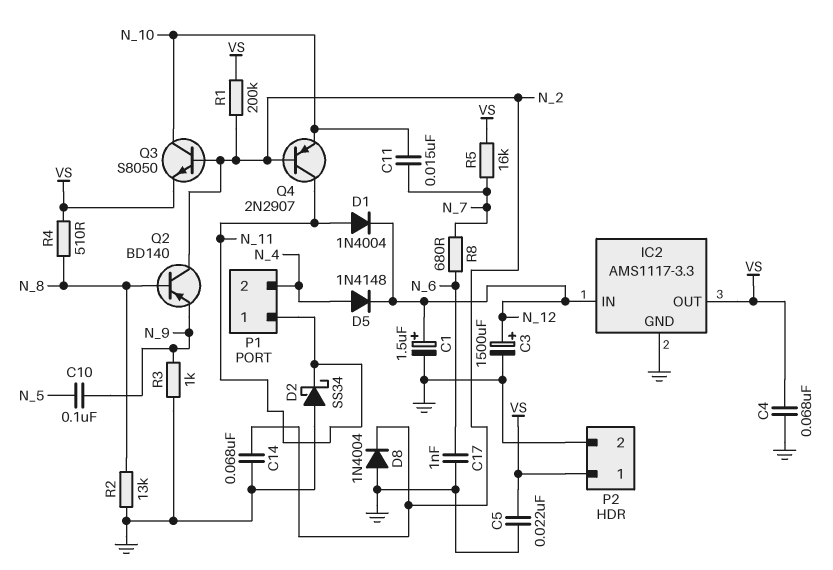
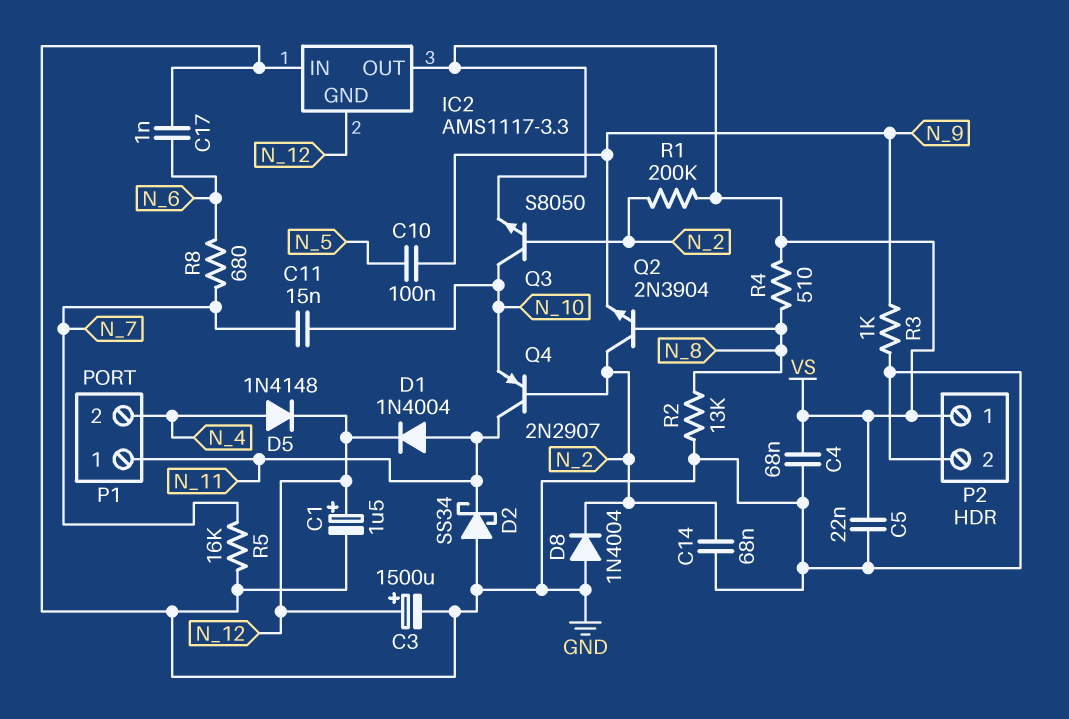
IC2 pin GND: GND -> N_12
IC2 pin IN: N_12 -> GND
Q2: PNP BD140 (B N_8, C N_2, E N_9) -> NPN 2N3904 (B N_8, C N_2, E N_9)
R5: 16k (N_7, VS) -> 16k (GND, N_7)

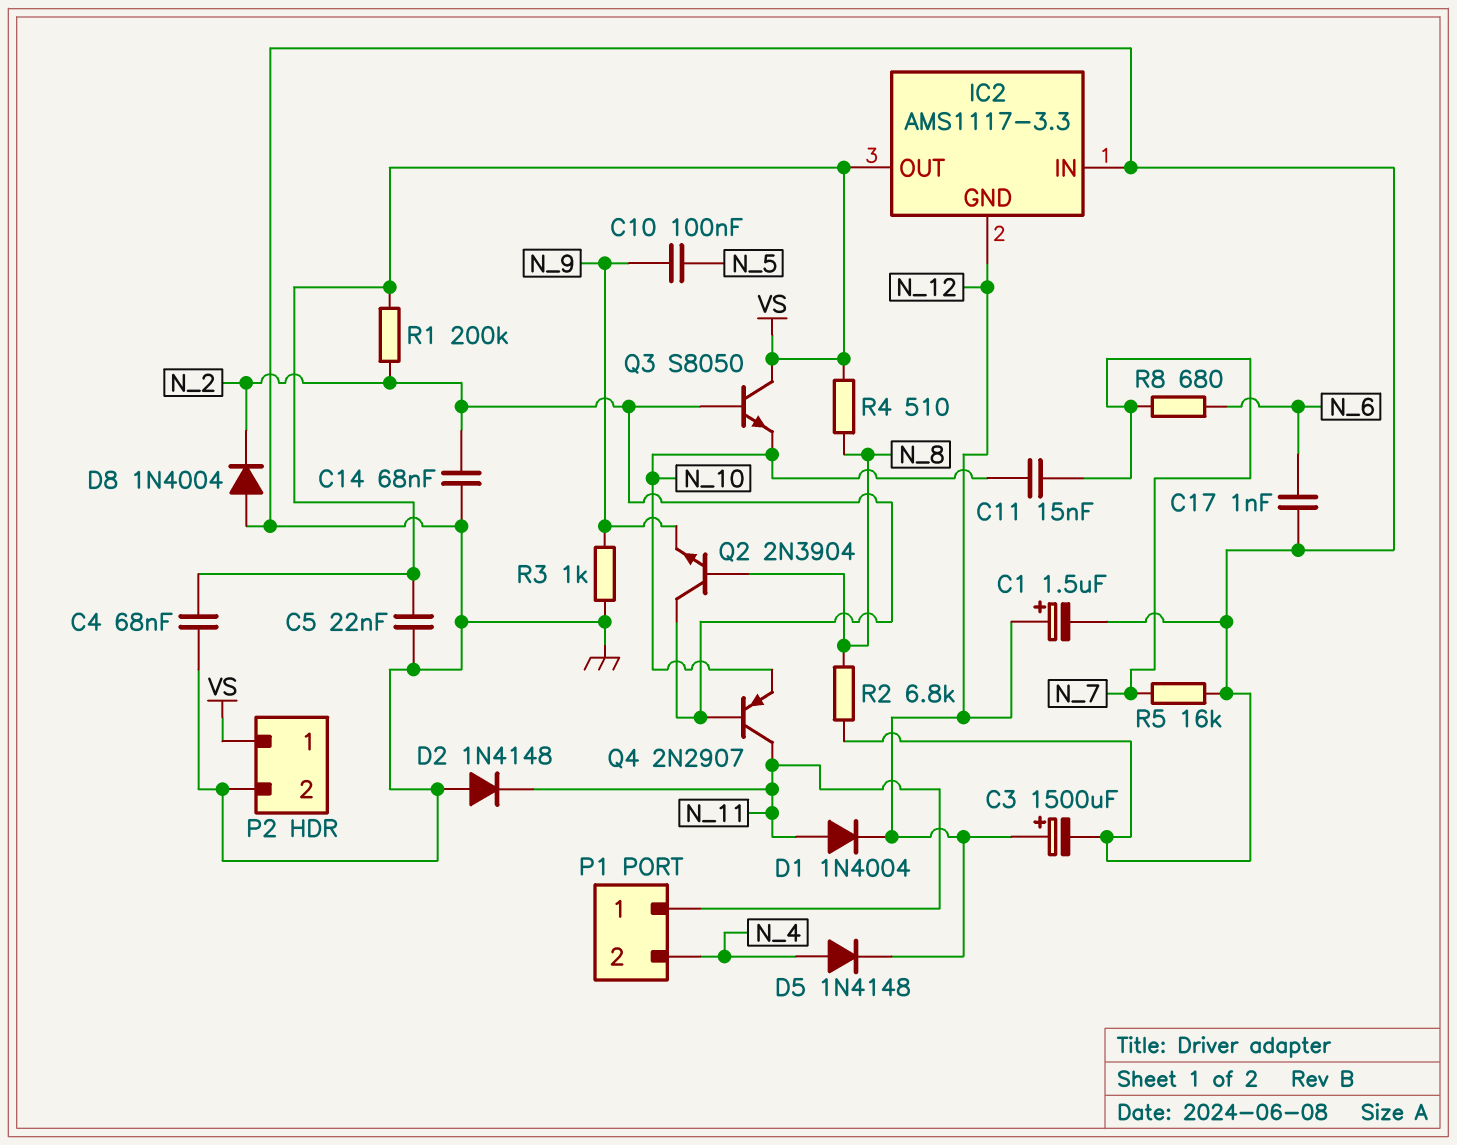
D2: schottky SS34 (A GND, K N_11) -> diode 1N4148 (A GND, K N_11)
Q3: NPN S8050 (B N_2, C N_10, E VS) -> NPN S8050 (B N_2, C VS, E N_10)
R2: 13k (GND, N_8) -> 6.8k (GND, N_8)

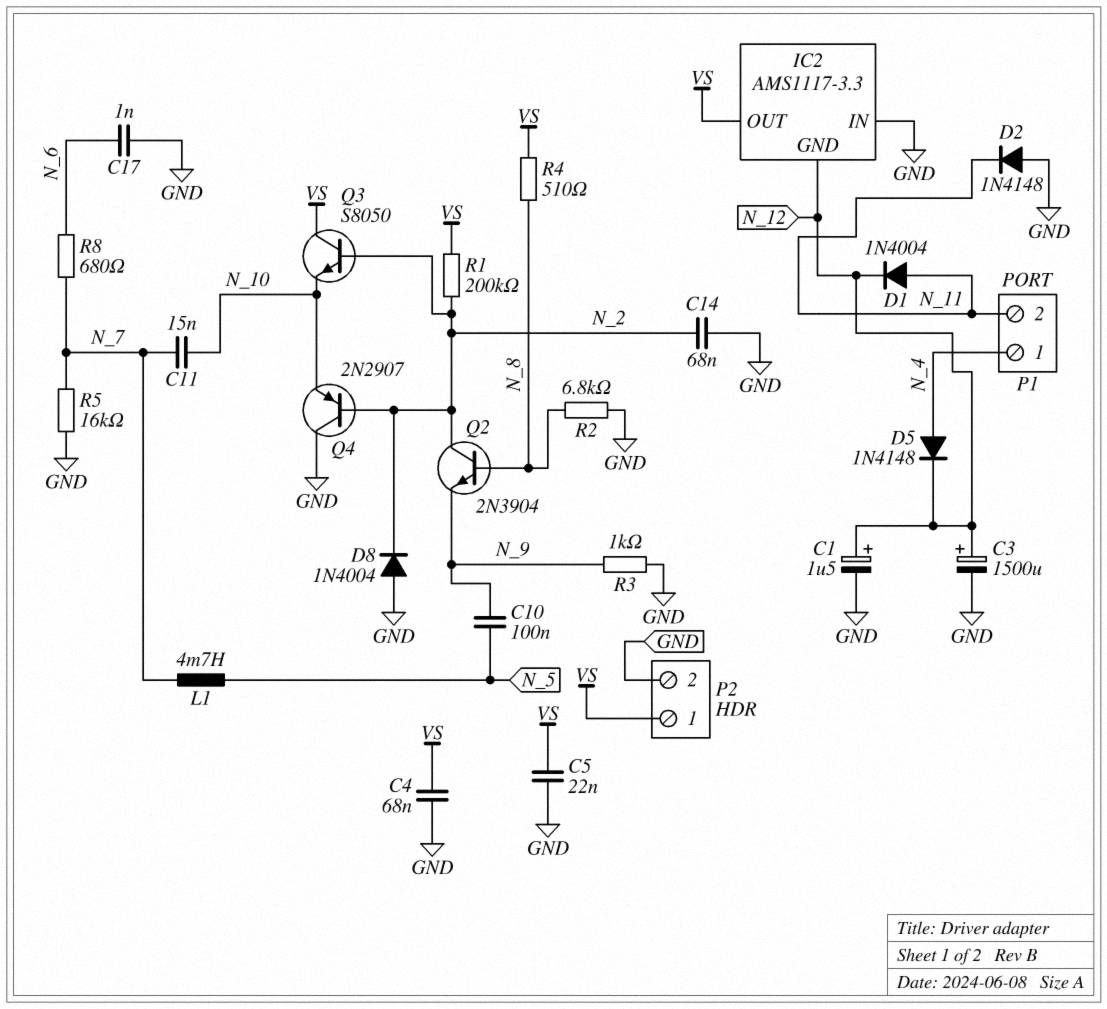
L1: none -> 4.7mH (N_5, N_7)
P1 pin 1: N_11 -> N_4
P1 pin 2: N_4 -> N_11
Q4: PNP 2N2907 (B N_2, C N_11, E N_10) -> PNP 2N2907 (B N_2, C GND, E N_10)

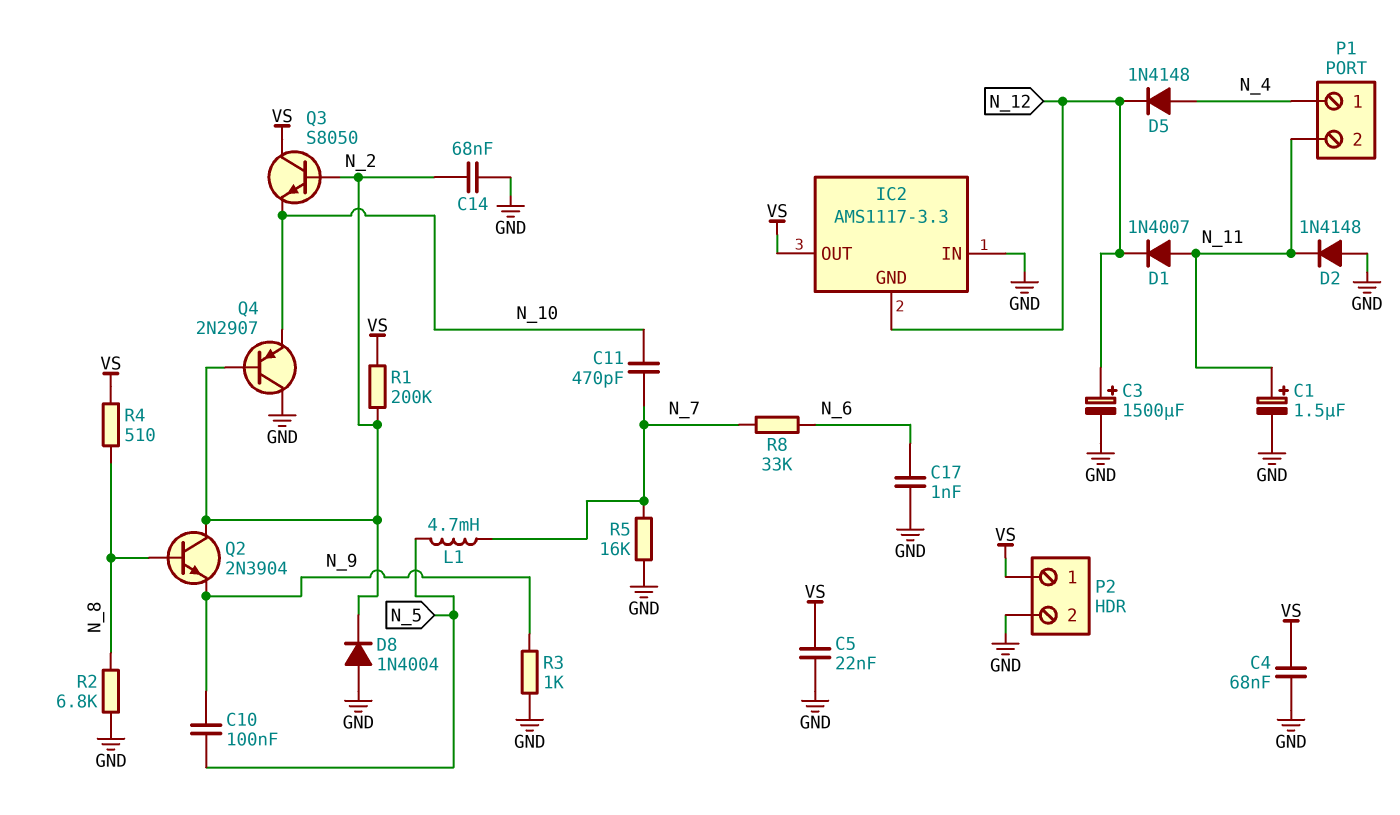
C1: 1.5uF (plus N_12, minus GND) -> 1.5uF (plus N_11, minus GND)
C11: 15nF (N_7, N_10) -> 470pF (N_7, N_10)
D1: diode 1N4004 (A N_11, K N_12) -> diode 1N4007 (A N_11, K N_12)
R8: 680 (N_6, N_7) -> 33k (N_6, N_7)

